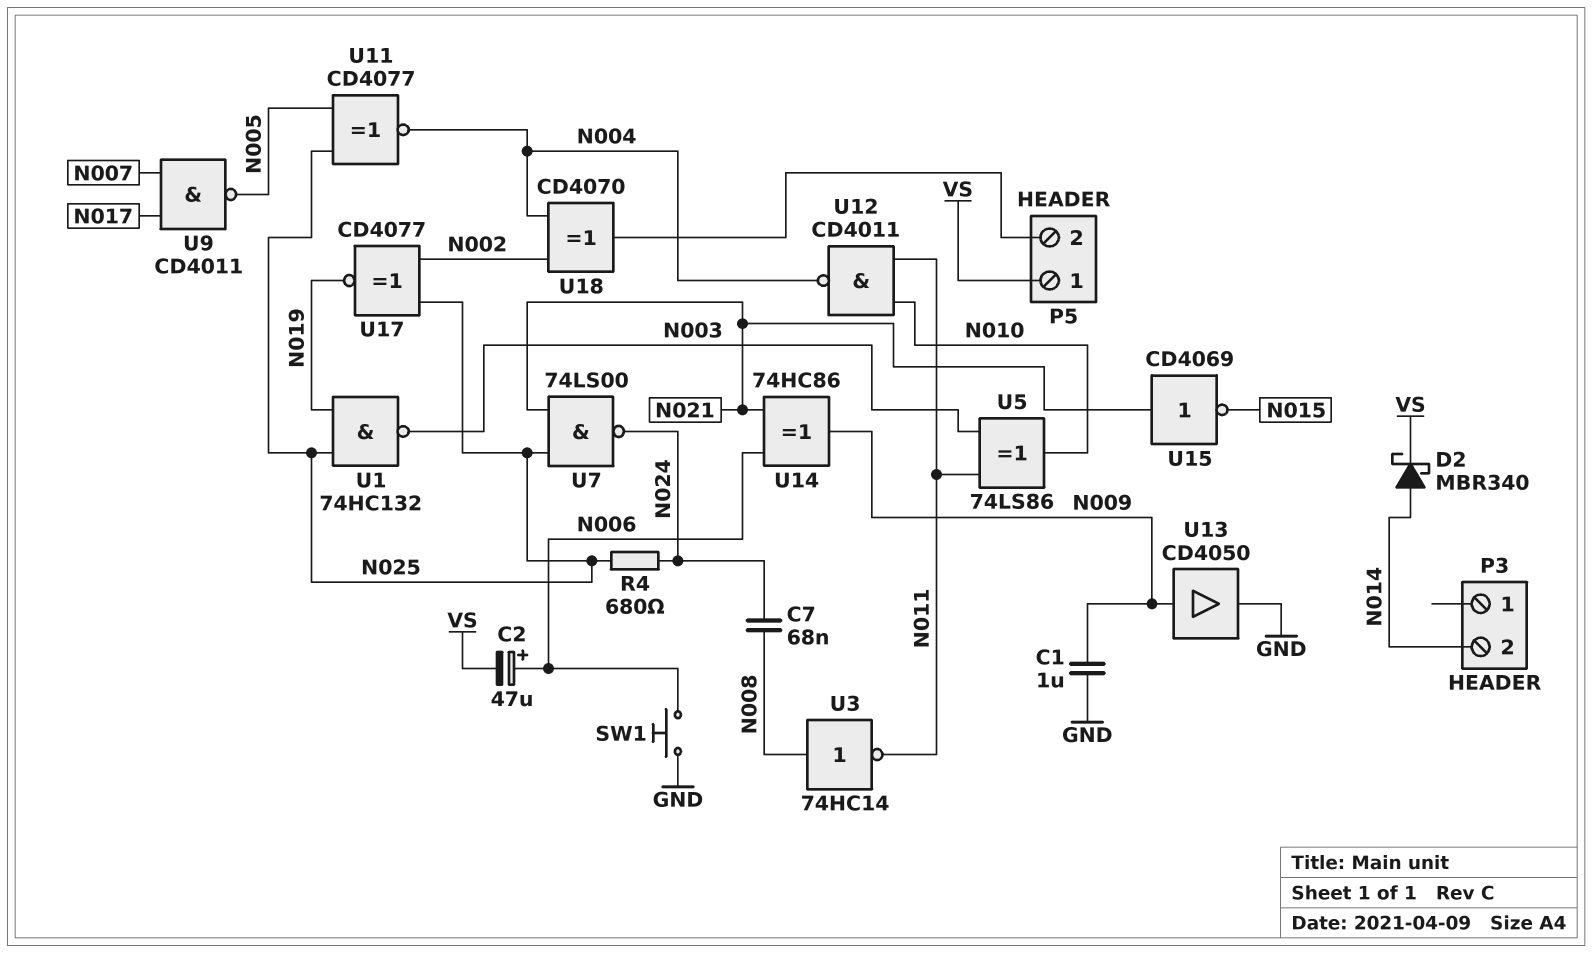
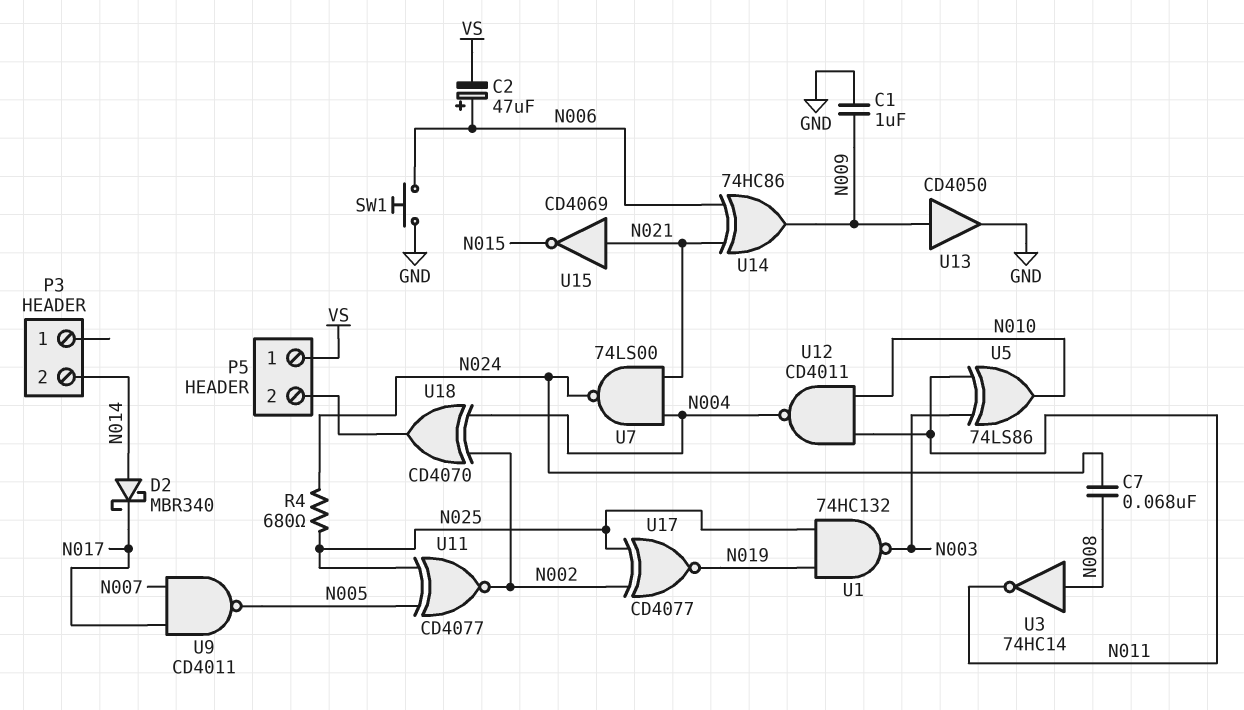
D2: schottky MBR340 (A N014, K VS) -> schottky MBR340 (A N014, K N017)
U7: NAND 74LS00 (in N021, in N025, out N024) -> NAND 74LS00 (in N004, in N021, out N024)
U11: XNOR CD4077 (in N005, in N025, out N004) -> XNOR CD4077 (in N005, in N025, out N002)

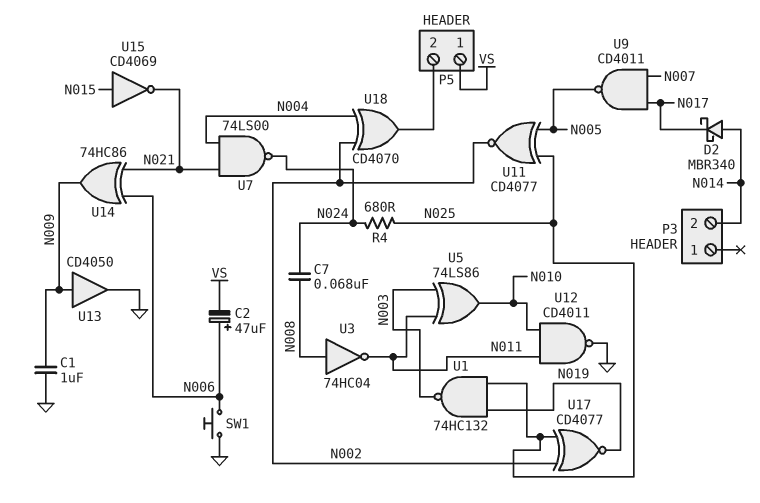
U3: NOT 74HC14 (in N008, out N011) -> NOT 74HC04 (in N008, out N011)
U12: NAND CD4011 (in N010, in N011, out N004) -> NAND CD4011 (in N010, in N011, out GND)
U15: NOT CD4069 (in N021, out N015) -> NOT CD4069 (in N015, out N021)

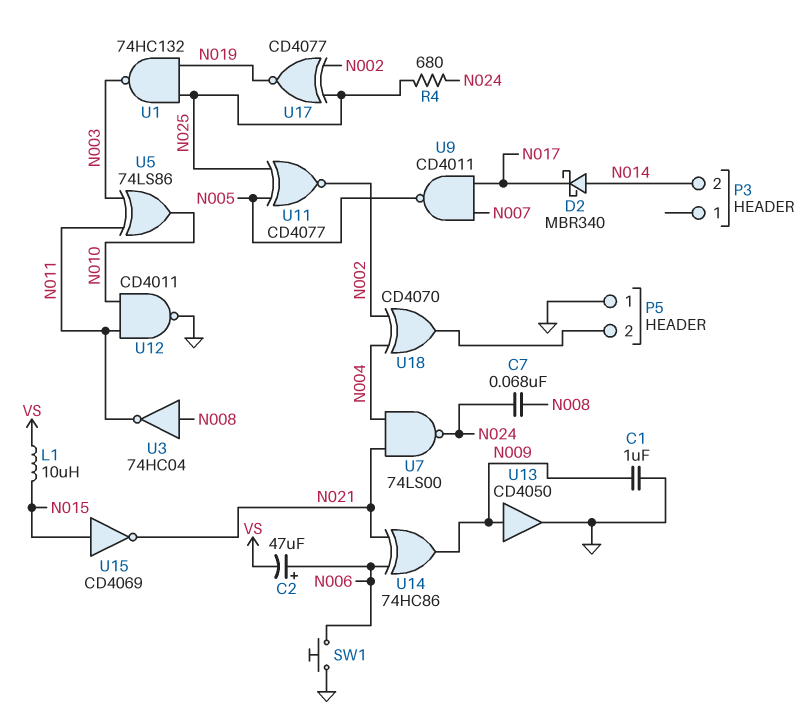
L1: none -> 10uH (N015, VS)
P5 pin 1: VS -> GND

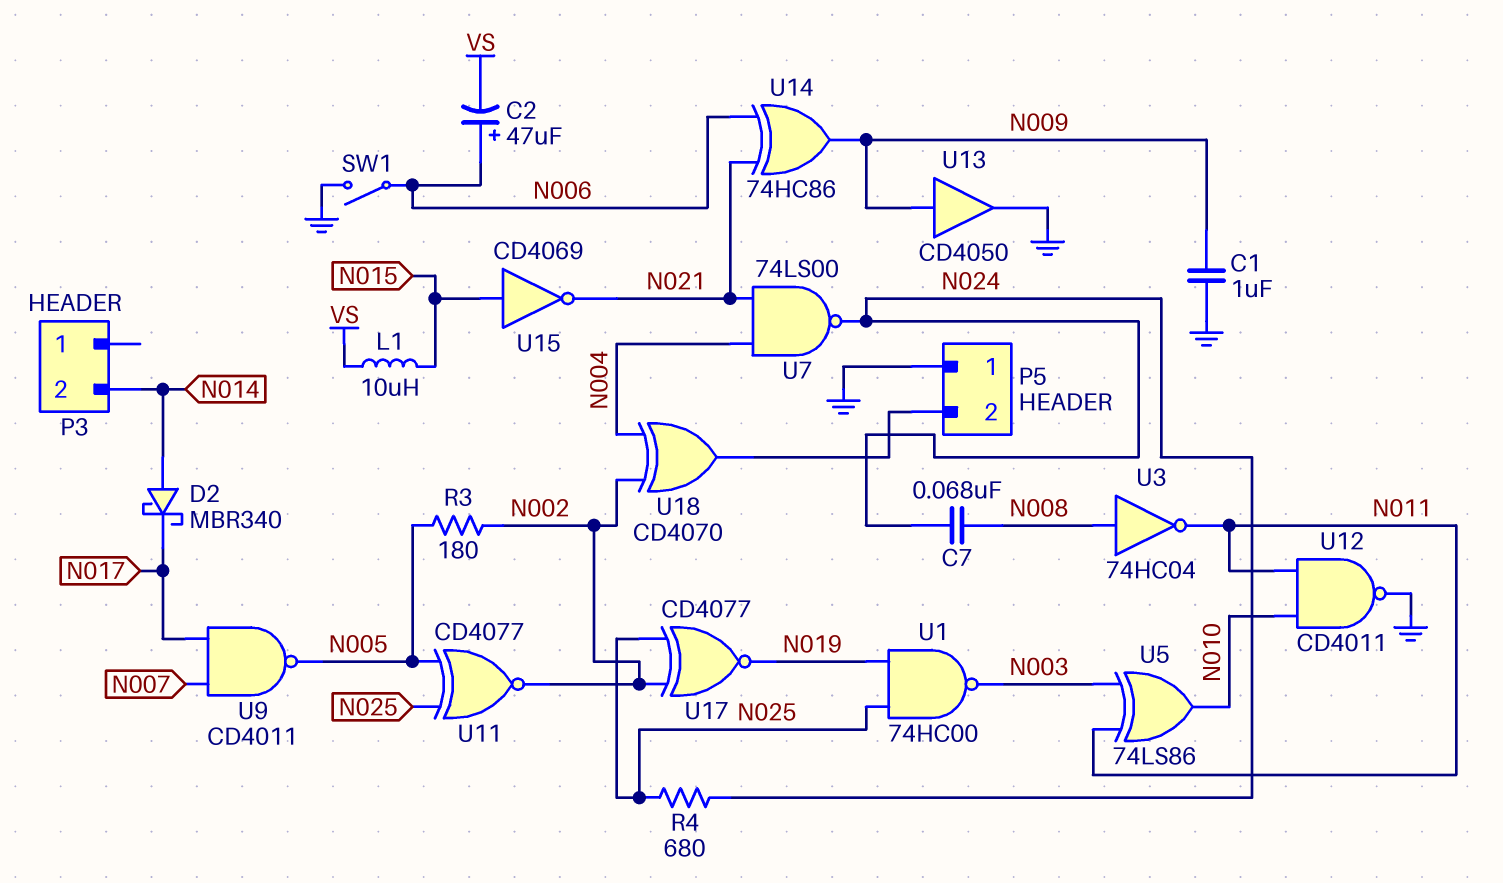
R3: none -> 180 (N002, N005)
SW1: button (GND, N006) -> switch (GND, N006)
U1: NAND 74HC132 (in N019, in N025, out N003) -> NAND 74HC00 (in N019, in N025, out N003)

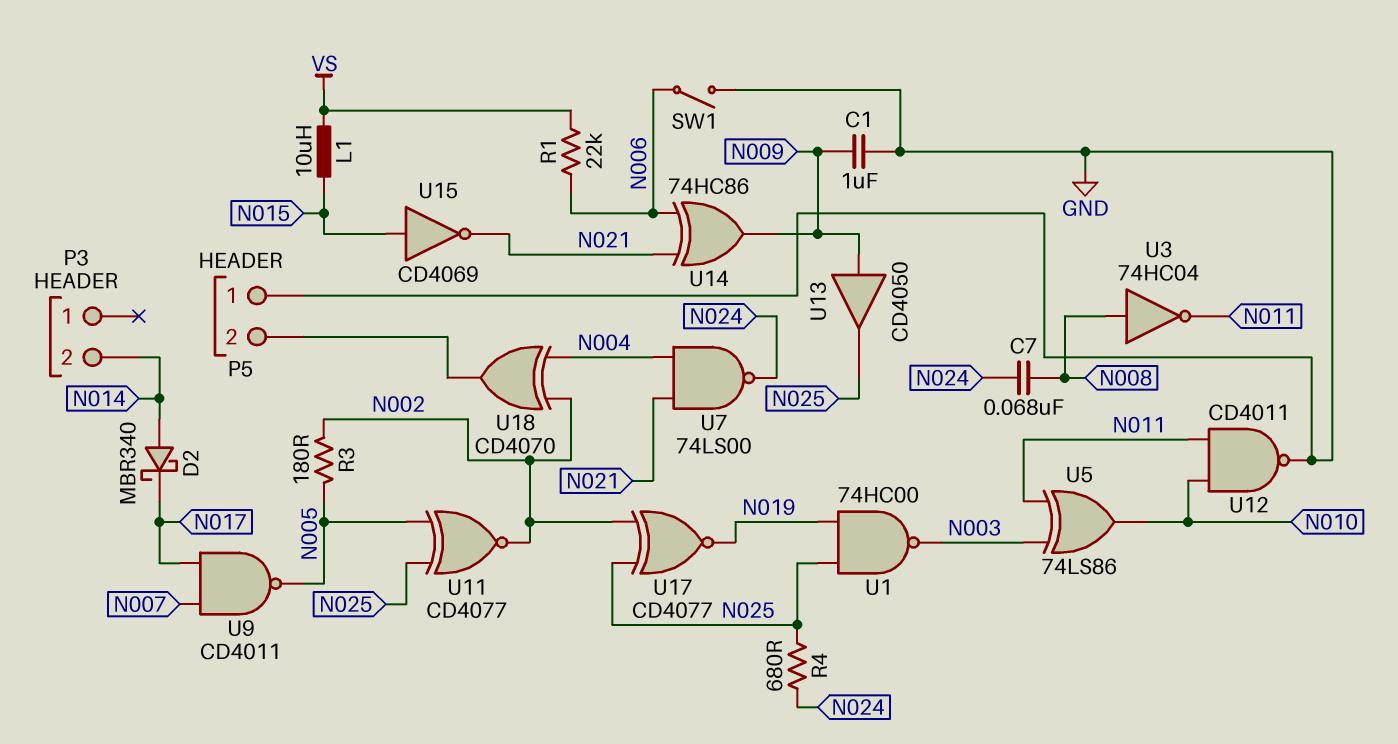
C2: 47uF (plus N006, minus VS) -> none
R1: none -> 22k (N006, VS)
U13: buffer CD4050 (in N009, out GND) -> buffer CD4050 (in N009, out N025)

